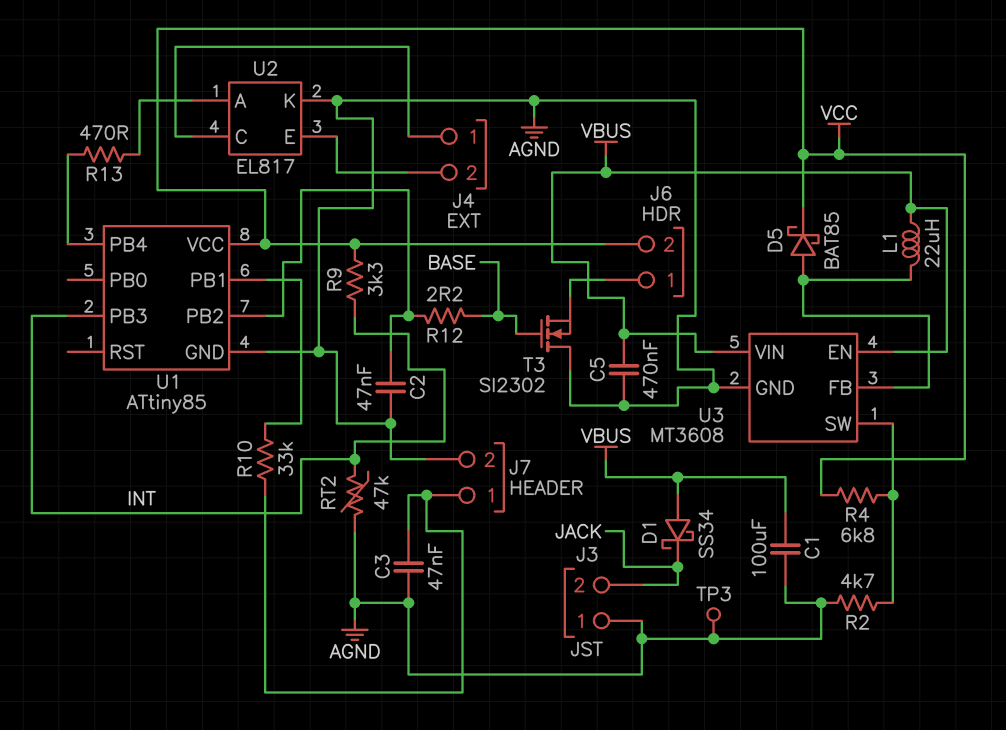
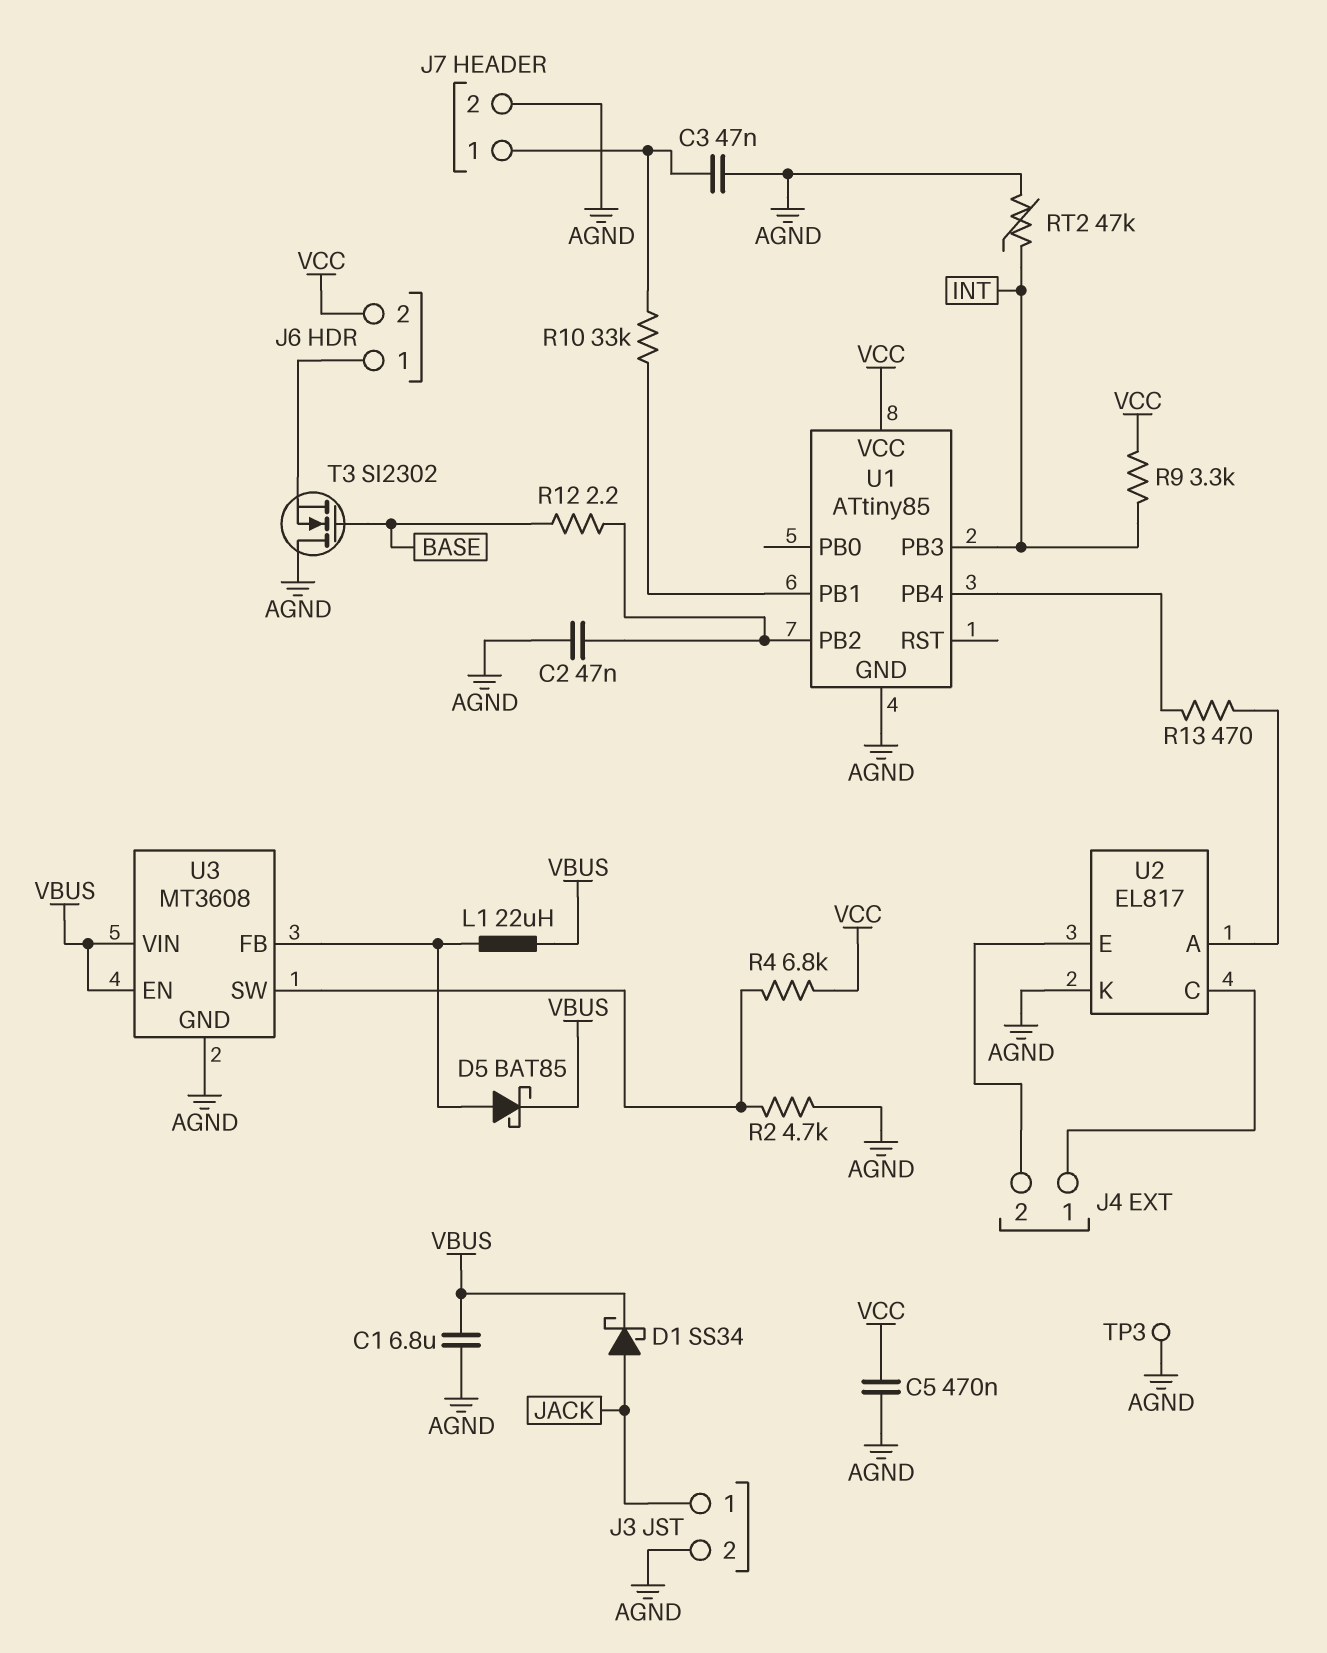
C1: 100uF (AGND, VBUS) -> 6.8uF (AGND, VBUS)
C5: 470nF (AGND, VBUS) -> 470nF (AGND, VCC)
D1: schottky SS34 (A VBUS, K JACK) -> schottky SS34 (A JACK, K VBUS)
D5: schottky BAT85 (A U3/FB, K VCC) -> schottky BAT85 (A U3/FB, K VBUS)
J3 pin 1: AGND -> JACK
J3 pin 2: JACK -> AGND

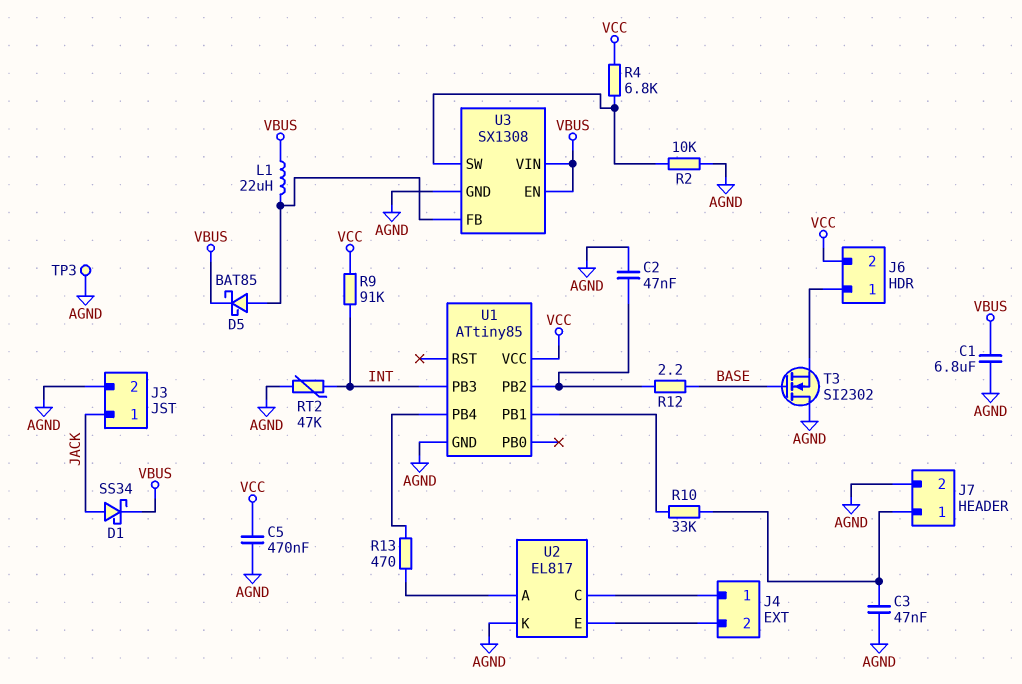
R2: 4.7k (AGND, U3/SW) -> 10k (AGND, U3/SW)
R9: 3.3k (INT, VCC) -> 91k (INT, VCC)
U3: MT3608 -> SX1308

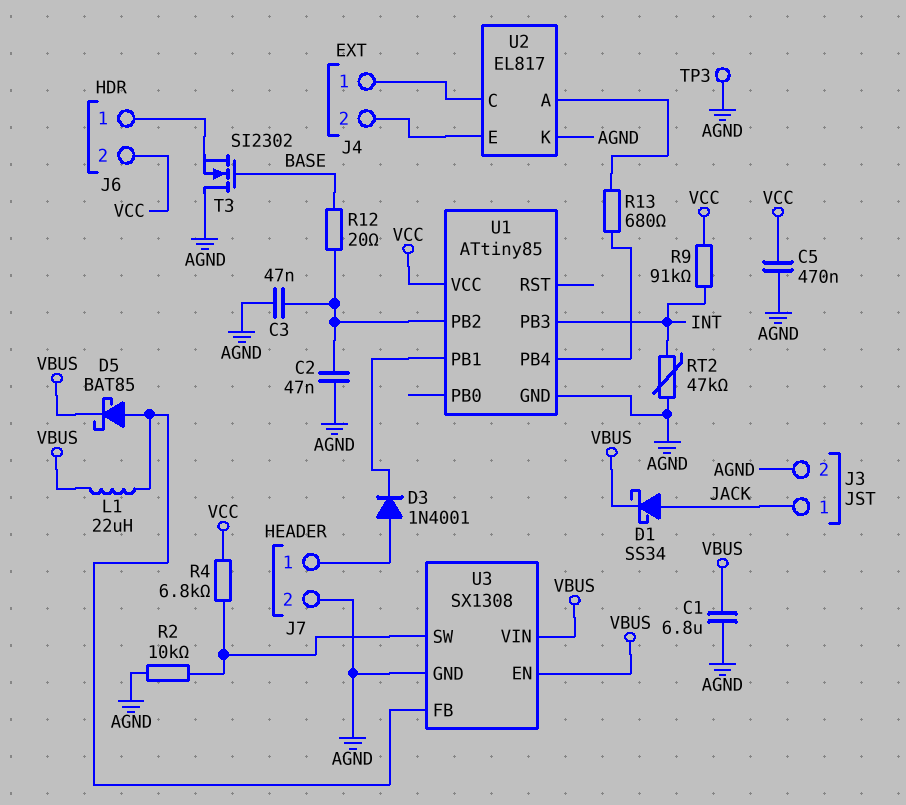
C3: 47nF (AGND, J7/1) -> 47nF (AGND, U1/PB2)
D3: none -> diode 1N4001 (A J7/1, K U1/PB1)
R10: 33k (J7/1, U1/PB1) -> none
R12: 2.2 (BASE, U1/PB2) -> 20 (BASE, U1/PB2)
R13: 470 (U1/PB4, U2/A) -> 680 (U1/PB4, U2/A)

